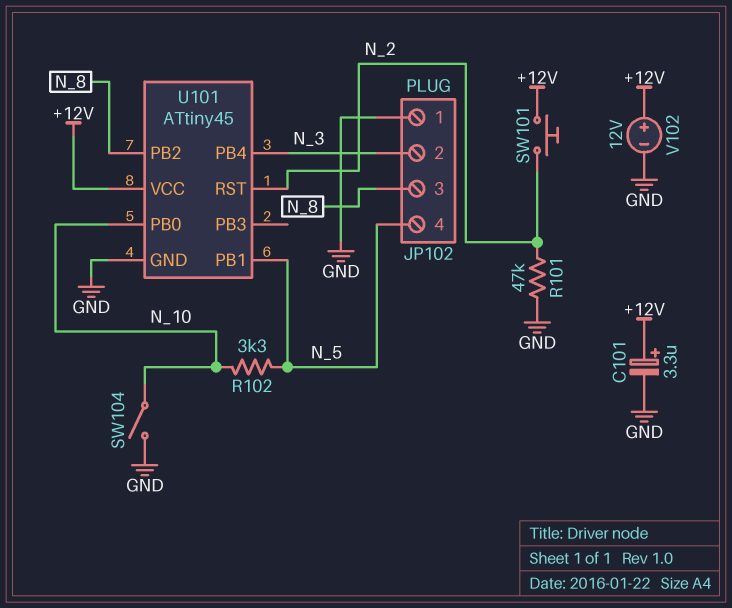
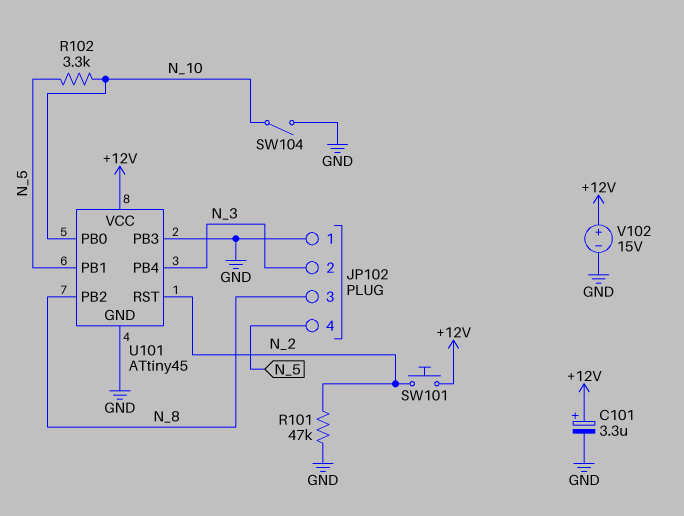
U101 pin PB3: none -> GND
V102: 12V (plus +12V, minus GND) -> 15V (plus +12V, minus GND)

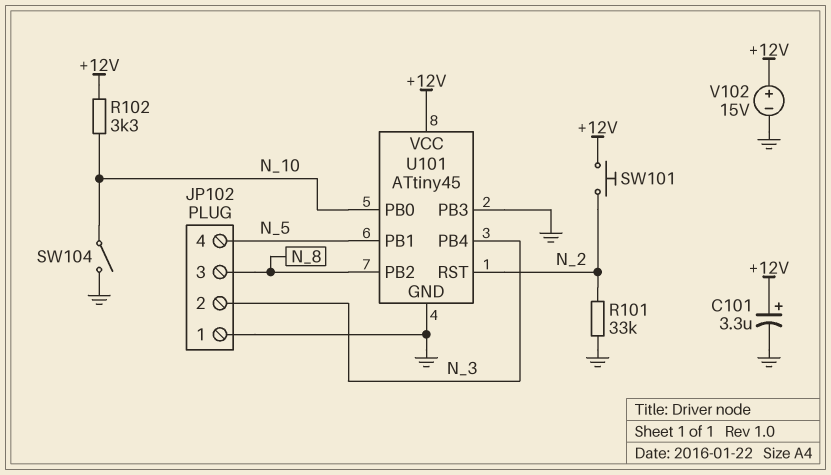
R101: 47k (GND, N_2) -> 33k (GND, N_2)
R102: 3.3k (N_5, N_10) -> 3.3k (+12V, N_10)

